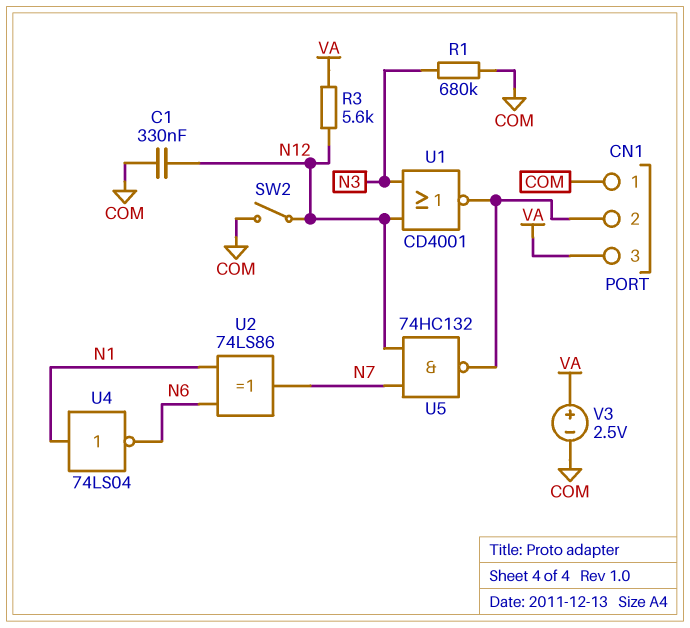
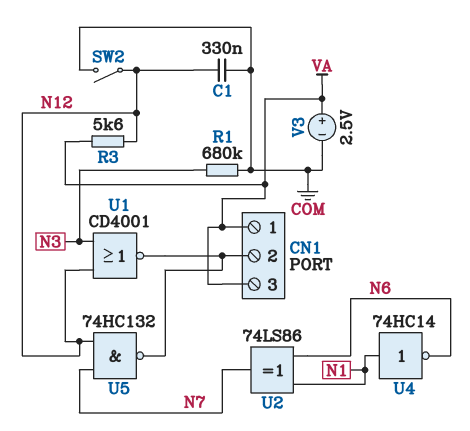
CN1 pin 1: COM -> VA
U4: NOT 74LS04 (in N1, out N6) -> NOT 74HC14 (in N1, out N6)

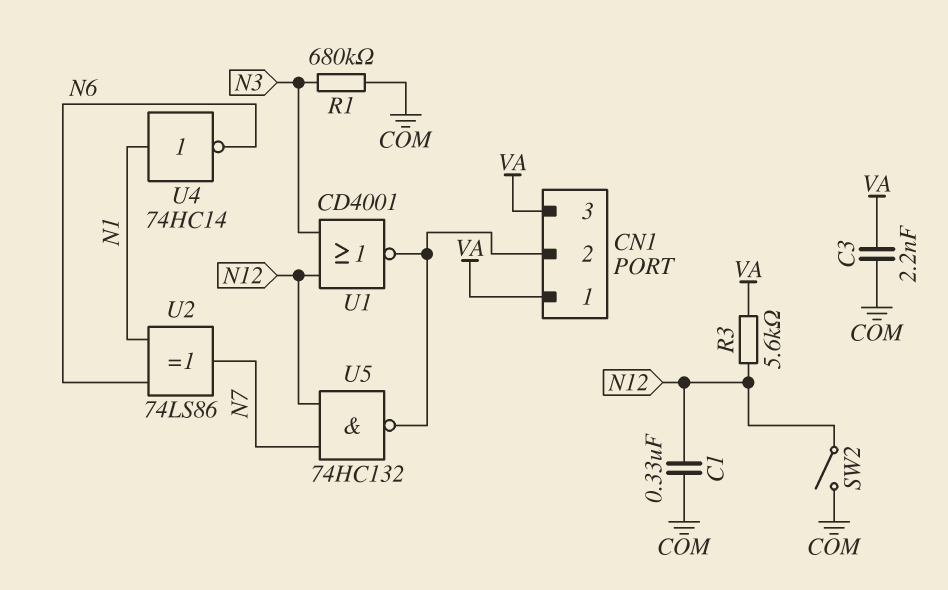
C3: none -> 2.2nF (COM, VA)
V3: 2.5V (plus VA, minus COM) -> none

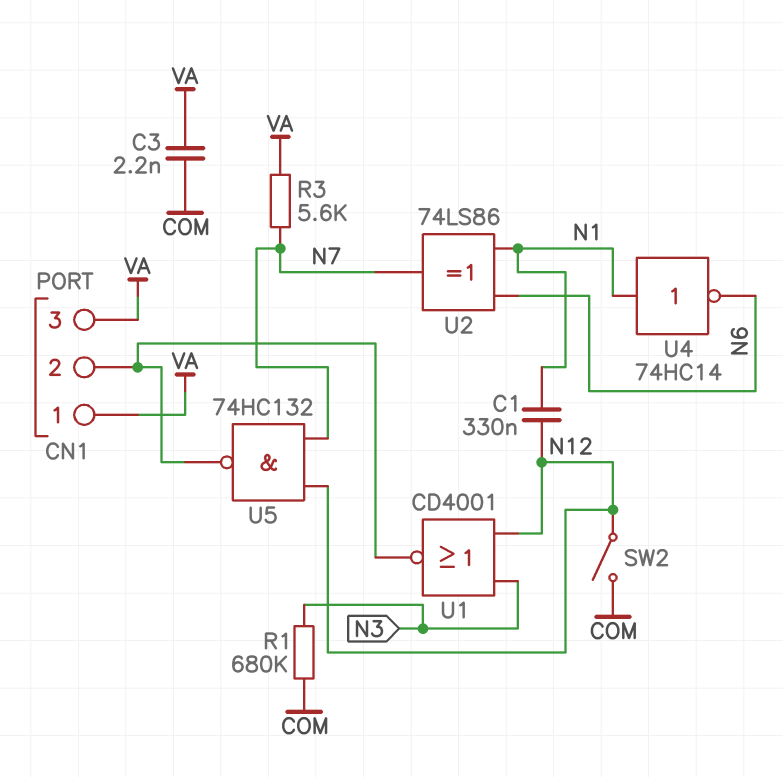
C1: 330nF (COM, N12) -> 330nF (N1, N12)
R3: 5.6k (N12, VA) -> 5.6k (N7, VA)

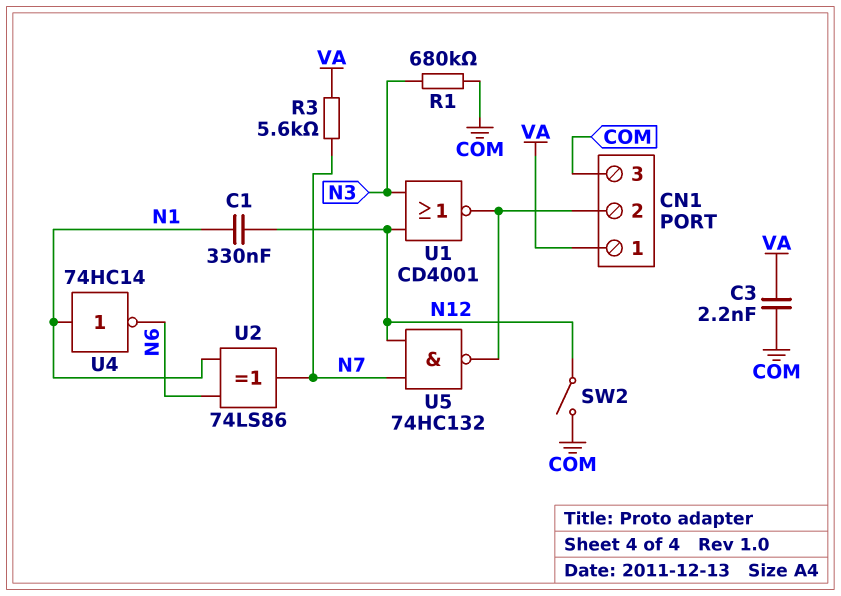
CN1 pin 3: VA -> COM

